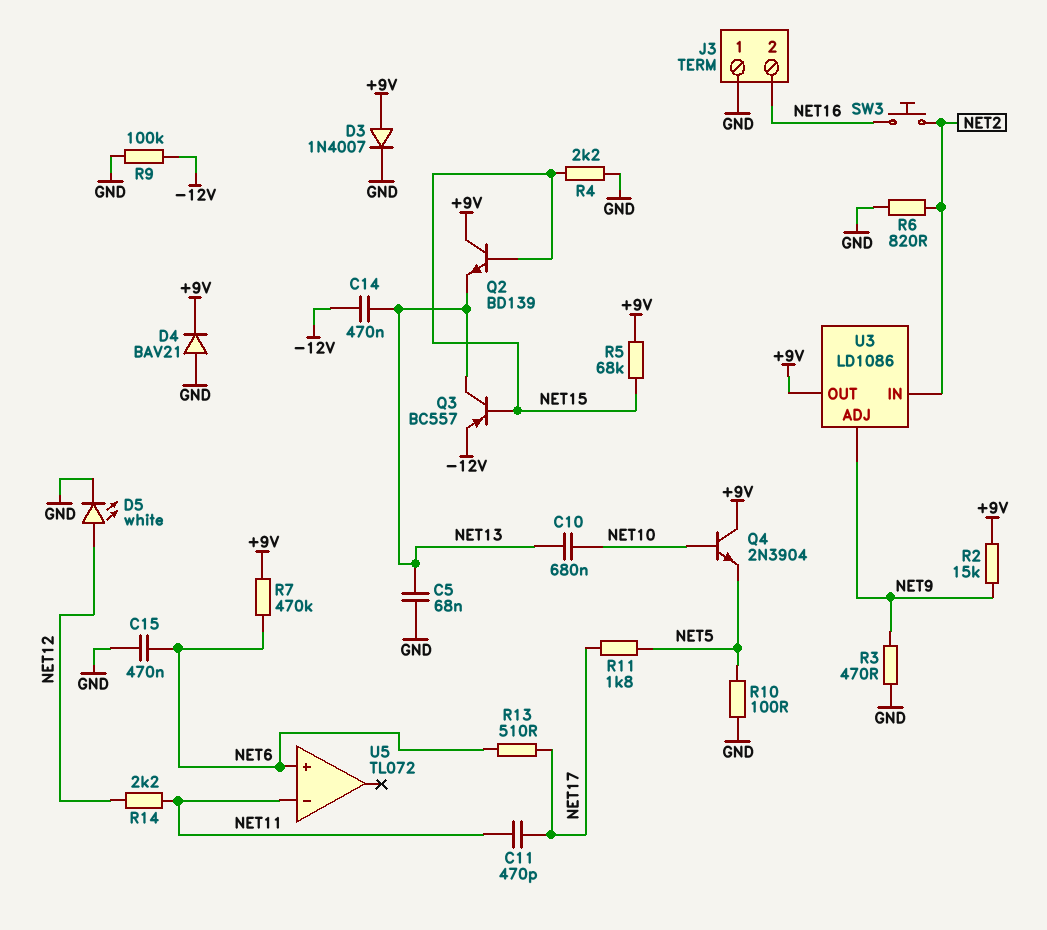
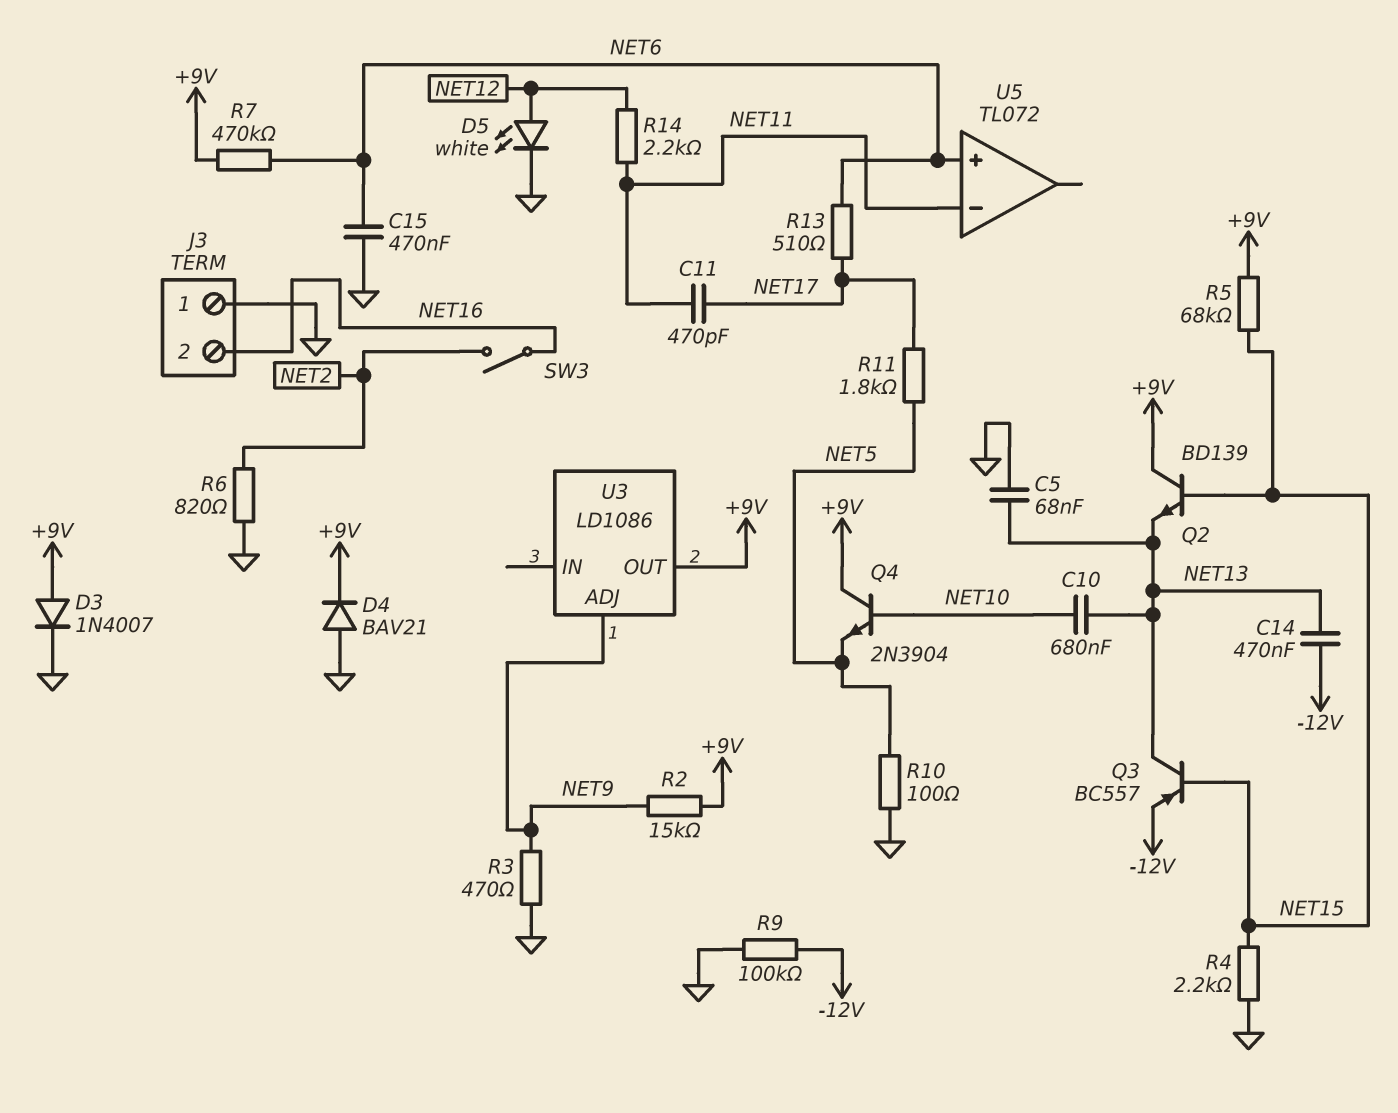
SW3: button (NET2, NET16) -> switch (NET2, NET16)
U3 pin IN: NET2 -> none

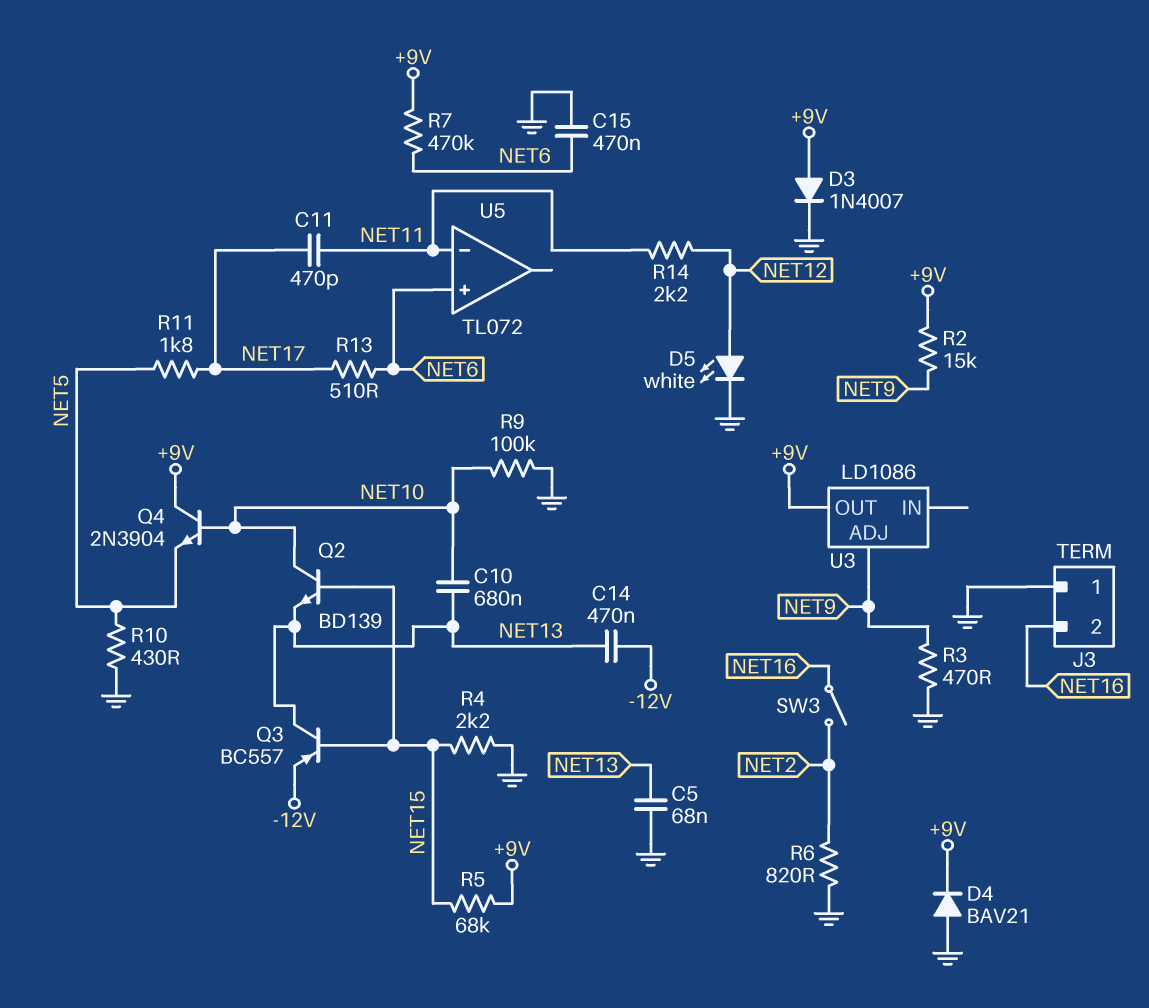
Q2: NPN BD139 (B NET15, C +9V, E NET13) -> NPN BD139 (B NET15, C NET10, E NET13)
R9: 100k (-12V, GND) -> 100k (GND, NET10)
R10: 100 (GND, NET5) -> 430 (GND, NET5)

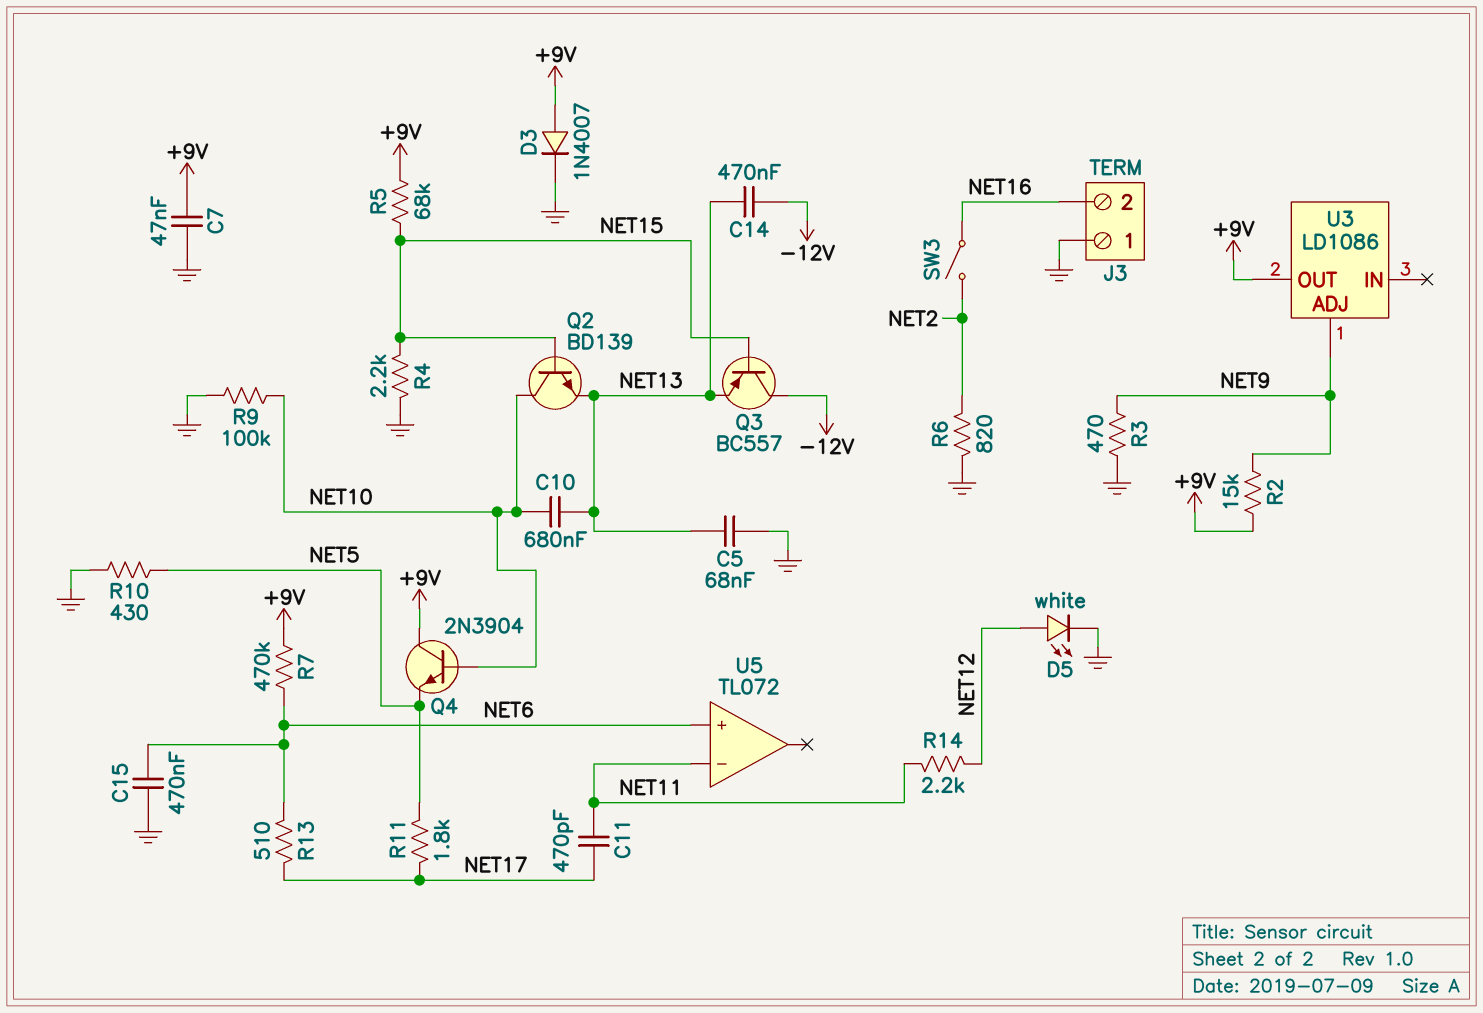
C7: none -> 47nF (+9V, GND)
D4: diode BAV21 (A GND, K +9V) -> none
Q3: PNP BC557 (B NET15, C NET13, E -12V) -> PNP BC557 (B NET15, C -12V, E NET13)

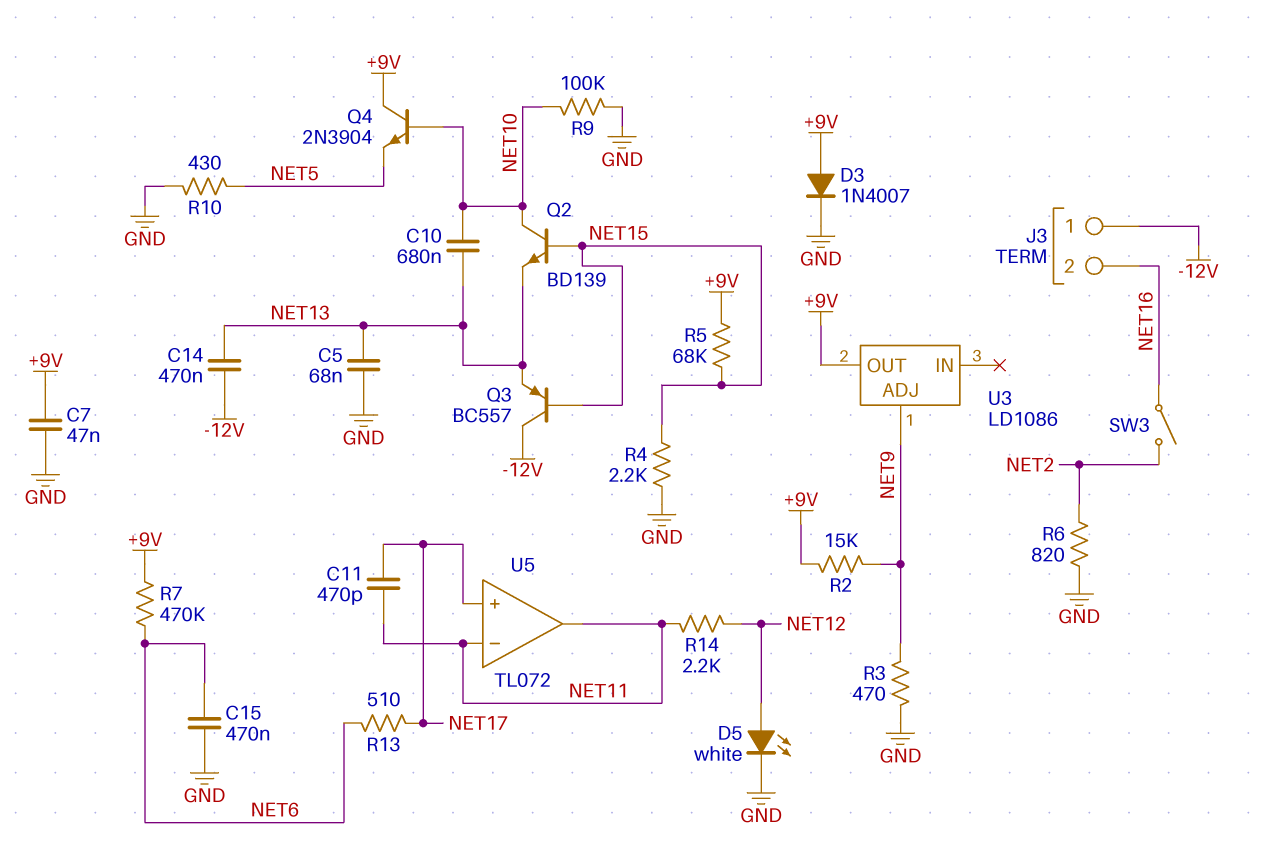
J3 pin 1: GND -> -12V
R11: 1.8k (NET5, NET17) -> none
U5 pin in+: NET6 -> NET17
U5 pin out: none -> NET11

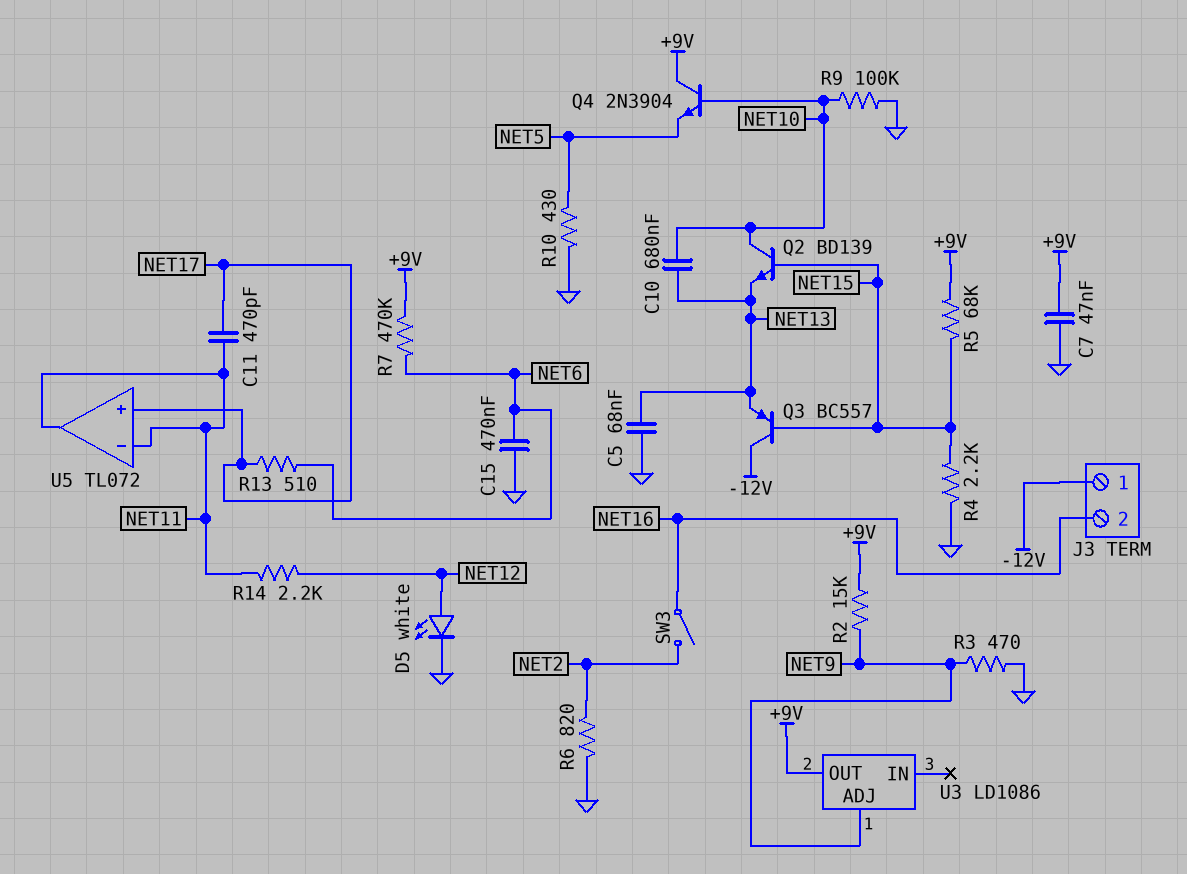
C14: 470nF (-12V, NET13) -> none
D3: diode 1N4007 (A +9V, K GND) -> none

